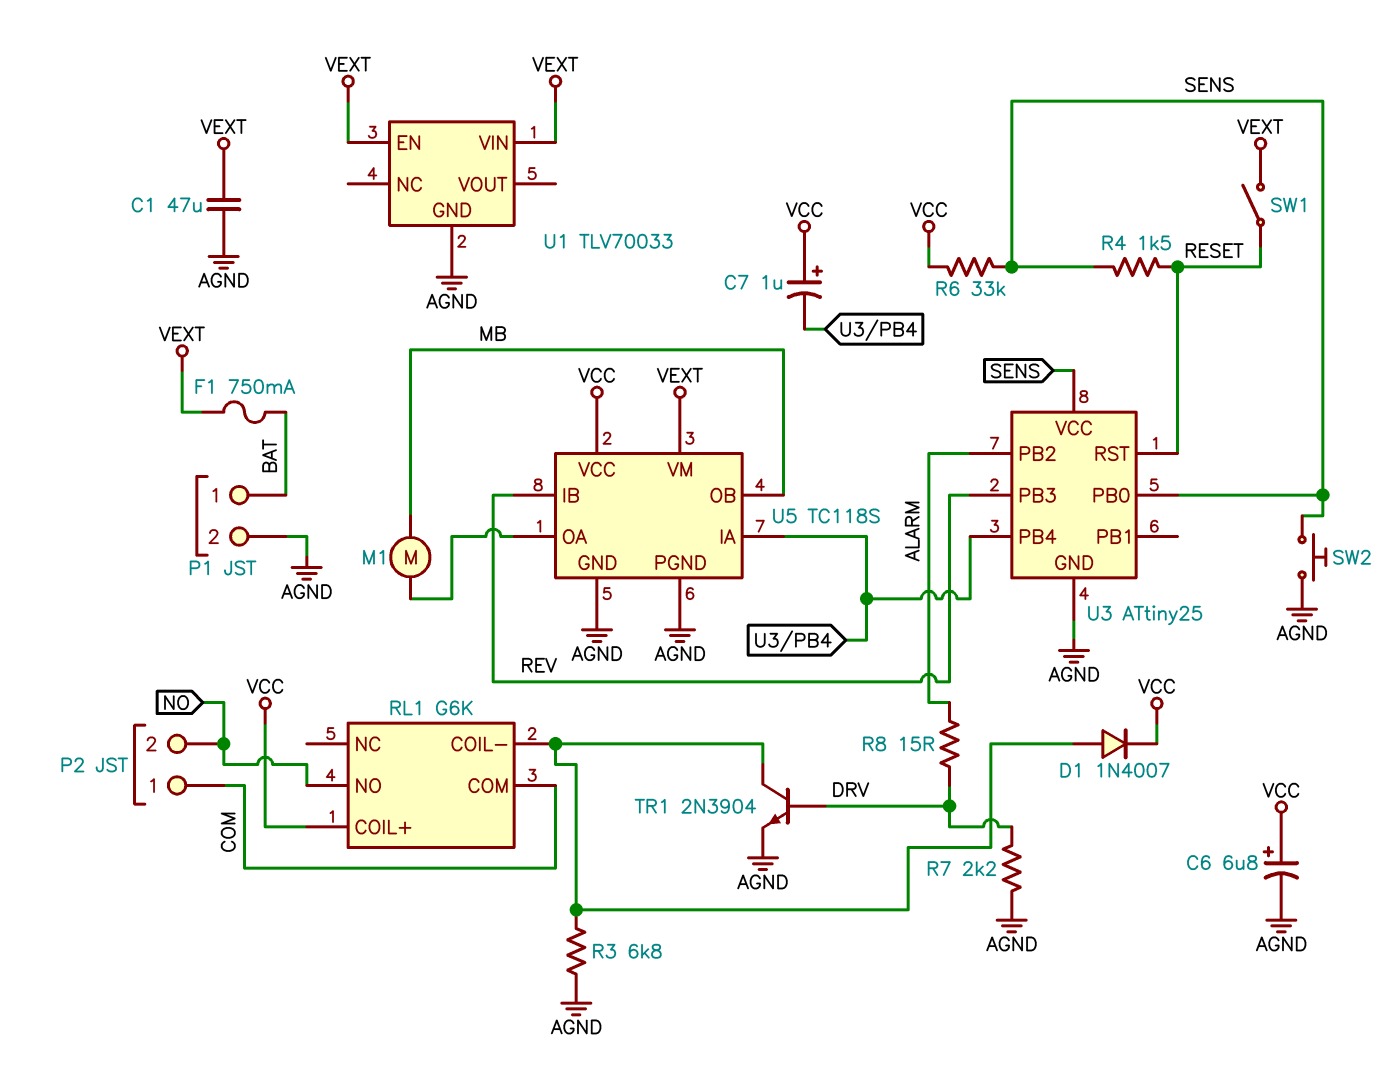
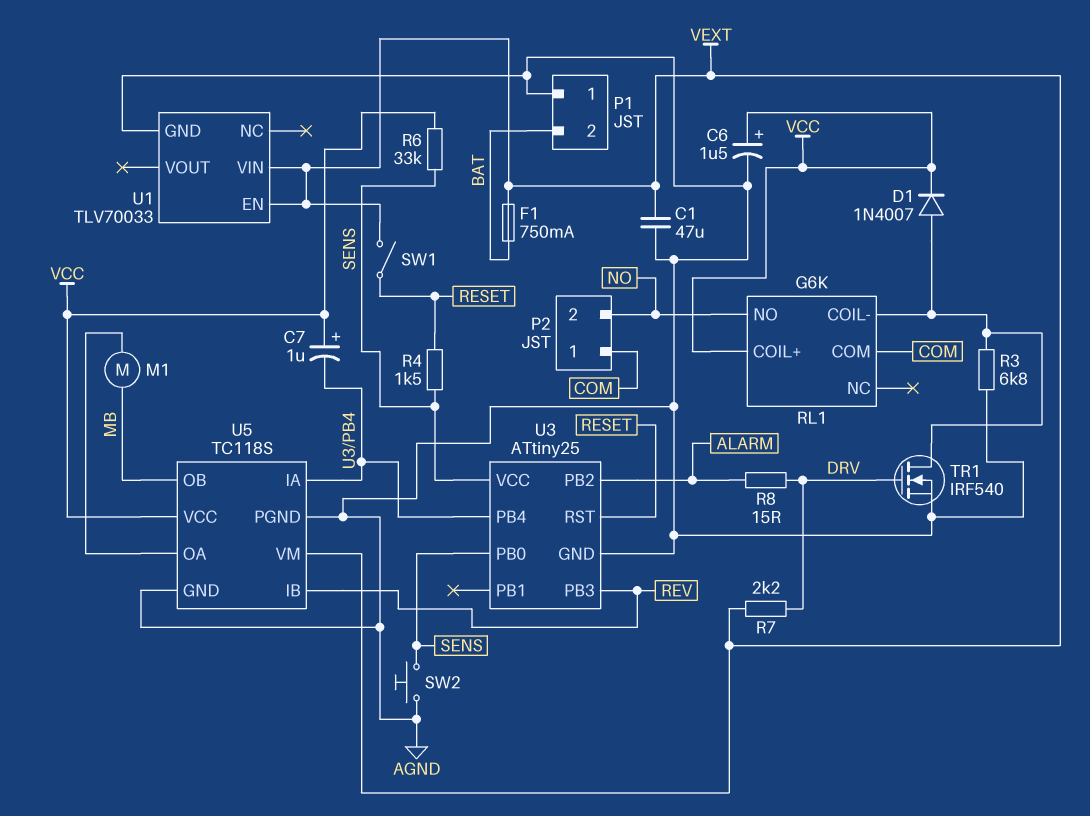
C6: 6.8uF (plus VCC, minus AGND) -> 1.5uF (plus VCC, minus AGND)
P1 pin 1: BAT -> AGND
P1 pin 2: AGND -> BAT
R7: 2.2k (AGND, DRV) -> 2.2k (DRV, VEXT)
TR1: NPN 2N3904 (B DRV, C RL1/COIL-, E AGND) -> NMOS IRF540 (G DRV, D RL1/COIL-, S AGND)

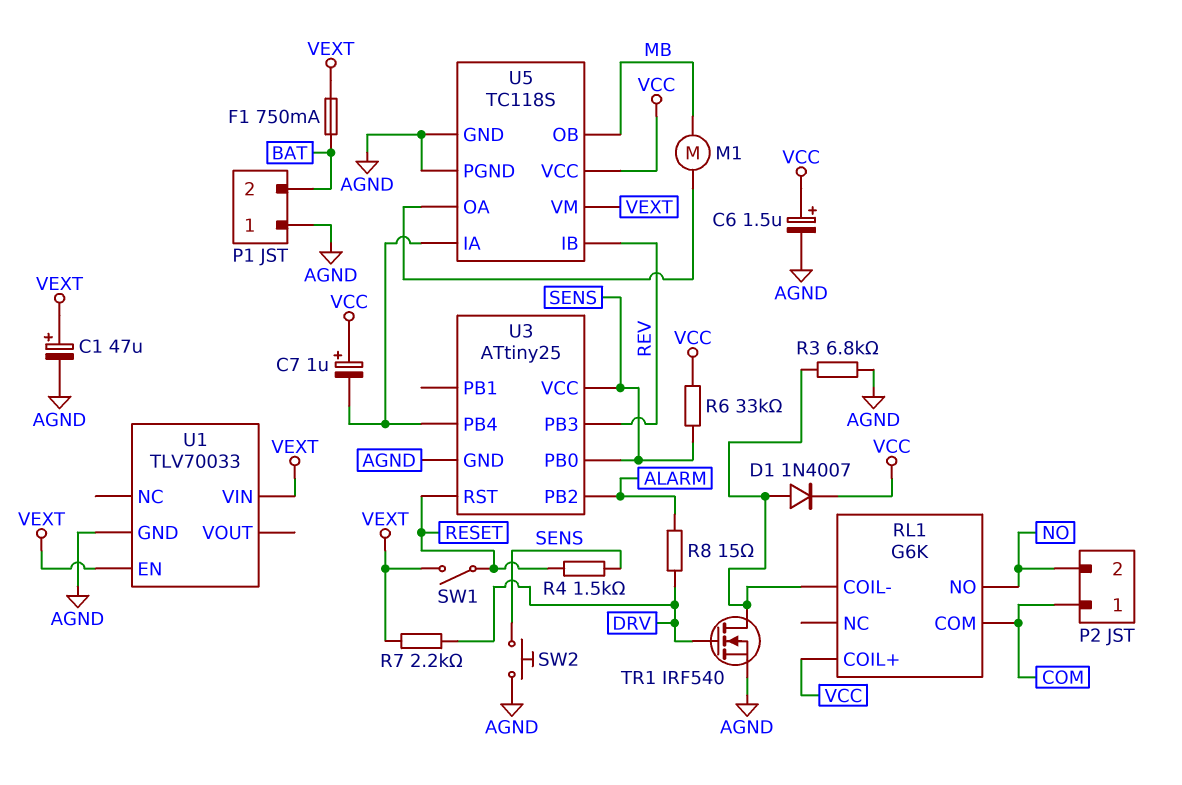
C1: 47uF (AGND, VEXT) -> 47uF (plus VEXT, minus AGND)

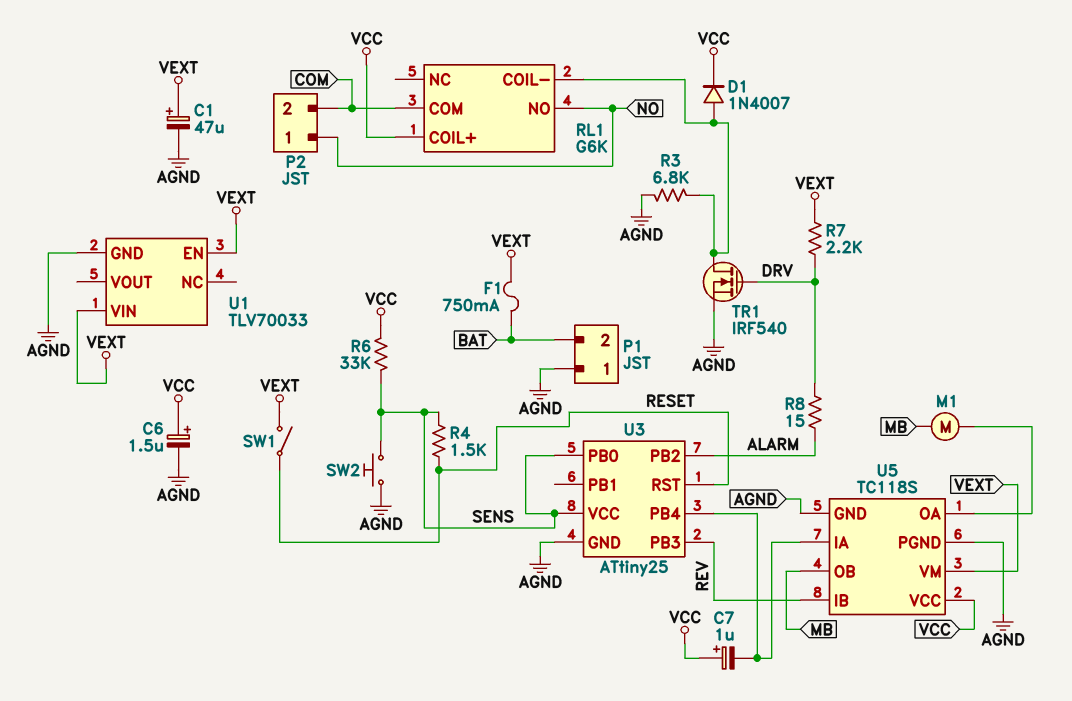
P2 pin 1: COM -> NO
P2 pin 2: NO -> COM

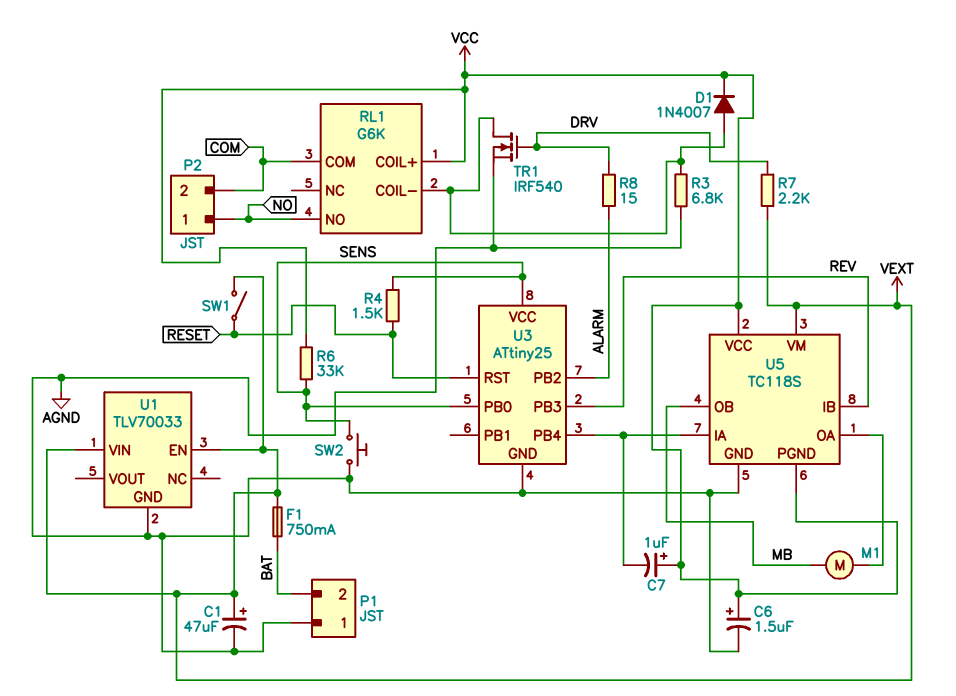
U5 pin PGND: AGND -> VCC

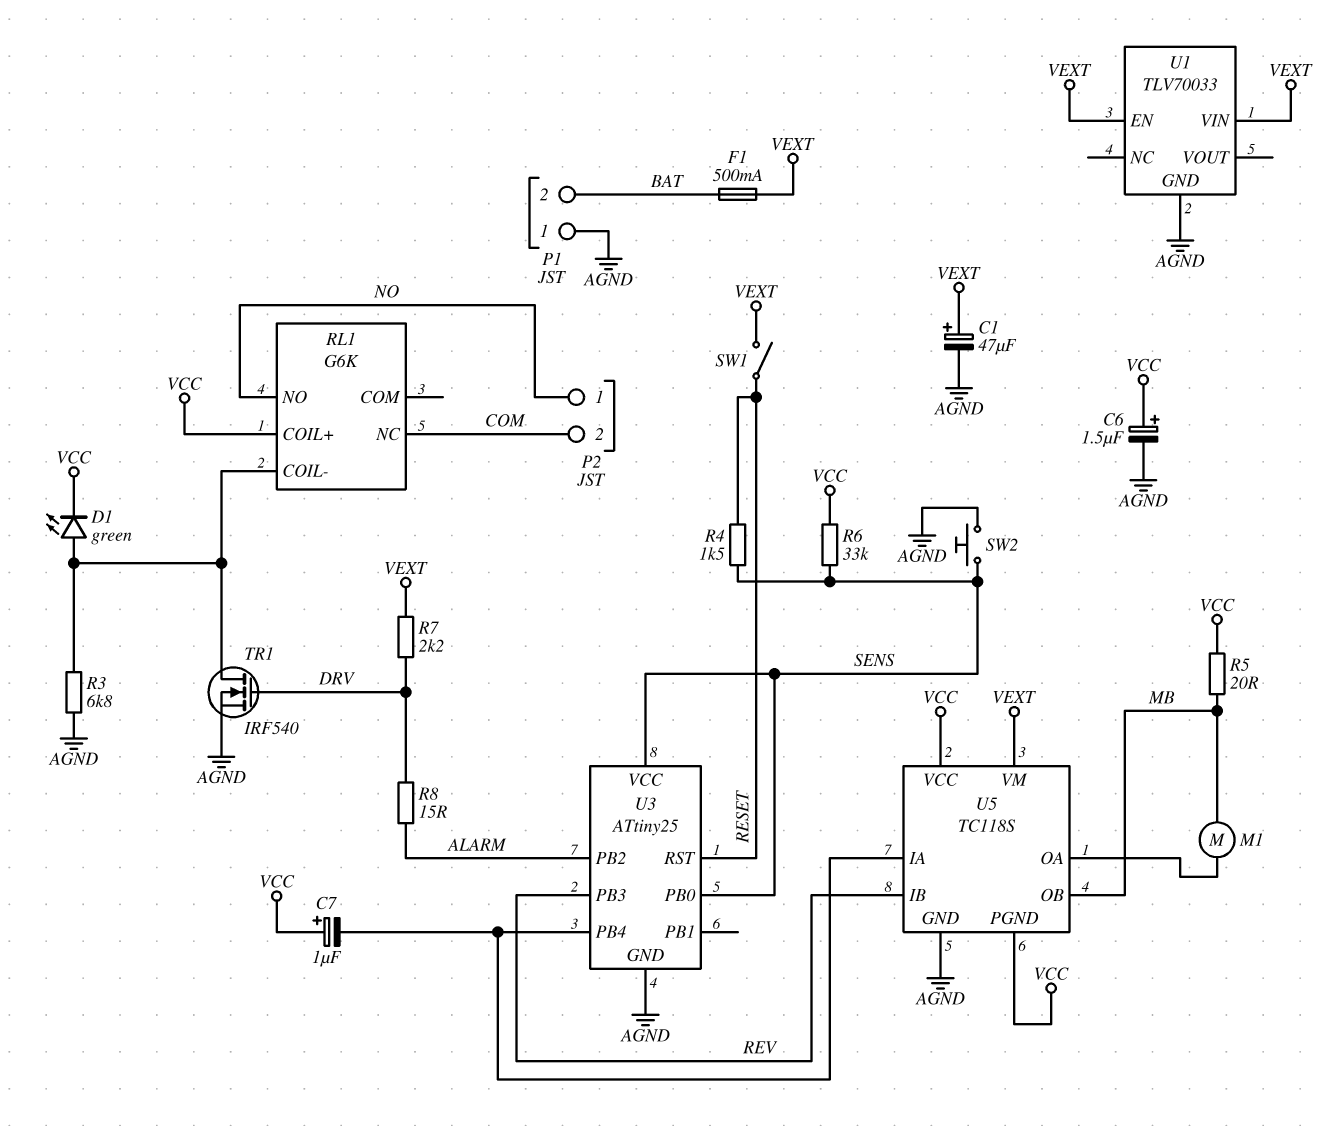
D1: diode 1N4007 (A RL1/COIL-, K VCC) -> LED green (A RL1/COIL-, K VCC)
F1: 750mA (BAT, VEXT) -> 500mA (BAT, VEXT)
R5: none -> 20 (MB, VCC)
RL1 pin COM: COM -> none
RL1 pin NC: none -> COM

